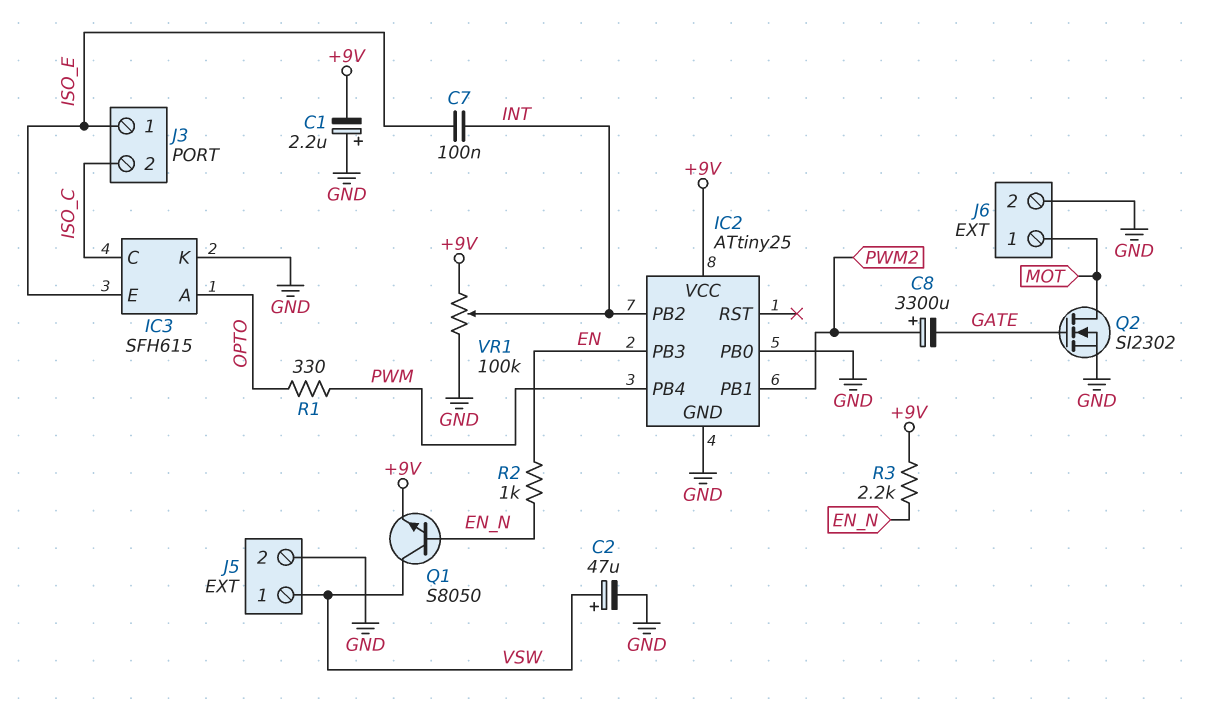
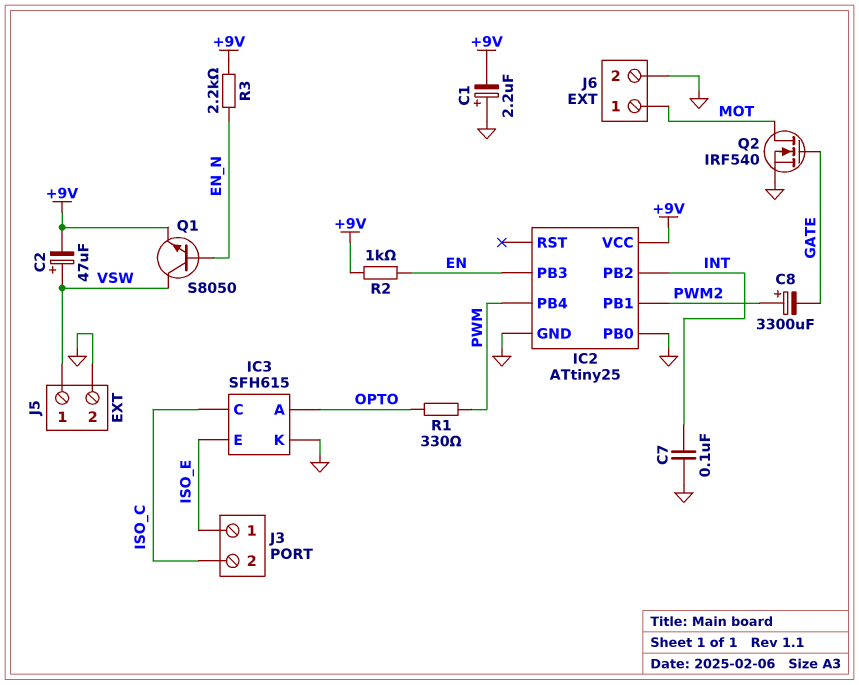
C2: 47uF (plus VSW, minus GND) -> 47uF (plus VSW, minus +9V)
C7: 100nF (INT, ISO_E) -> 100nF (GND, INT)
Q2: NMOS SI2302 (G GATE, D MOT, S GND) -> NMOS IRF540 (G GATE, D MOT, S GND)
R2: 1k (EN, EN_N) -> 1k (+9V, EN)
VR1: 100k (+9V, GND, wiper INT) -> none

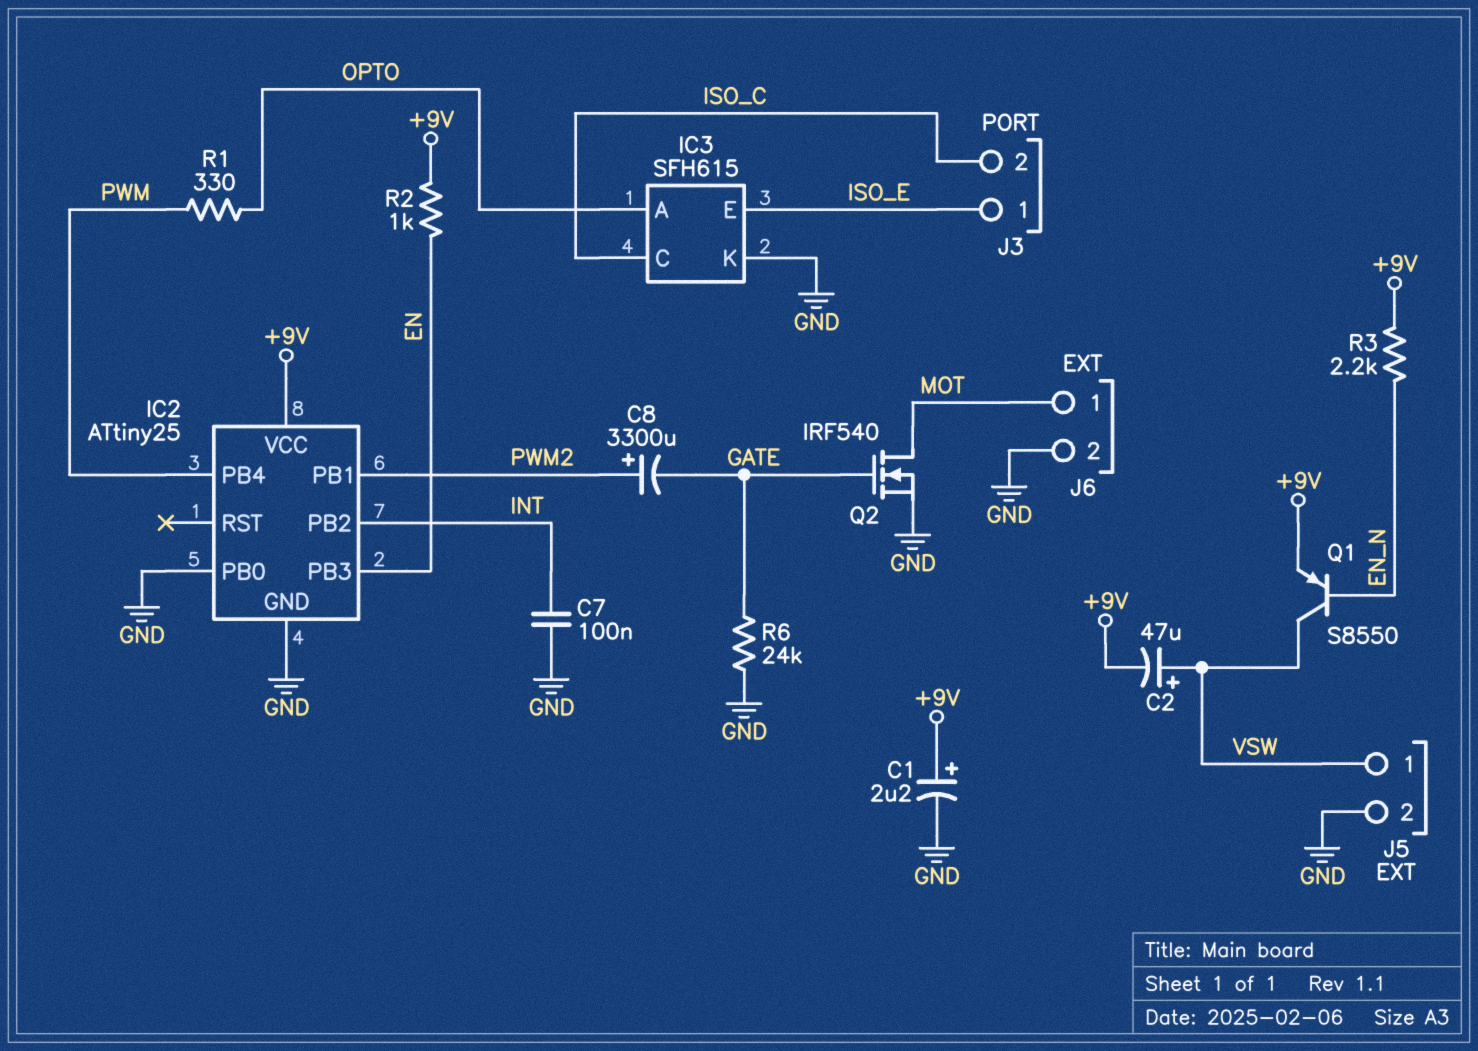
C1: 2.2uF (plus GND, minus +9V) -> 2.2uF (plus +9V, minus GND)
Q1: NPN S8050 (B EN_N, C VSW, E +9V) -> PNP S8550 (B EN_N, C VSW, E +9V)
R6: none -> 24k (GATE, GND)

